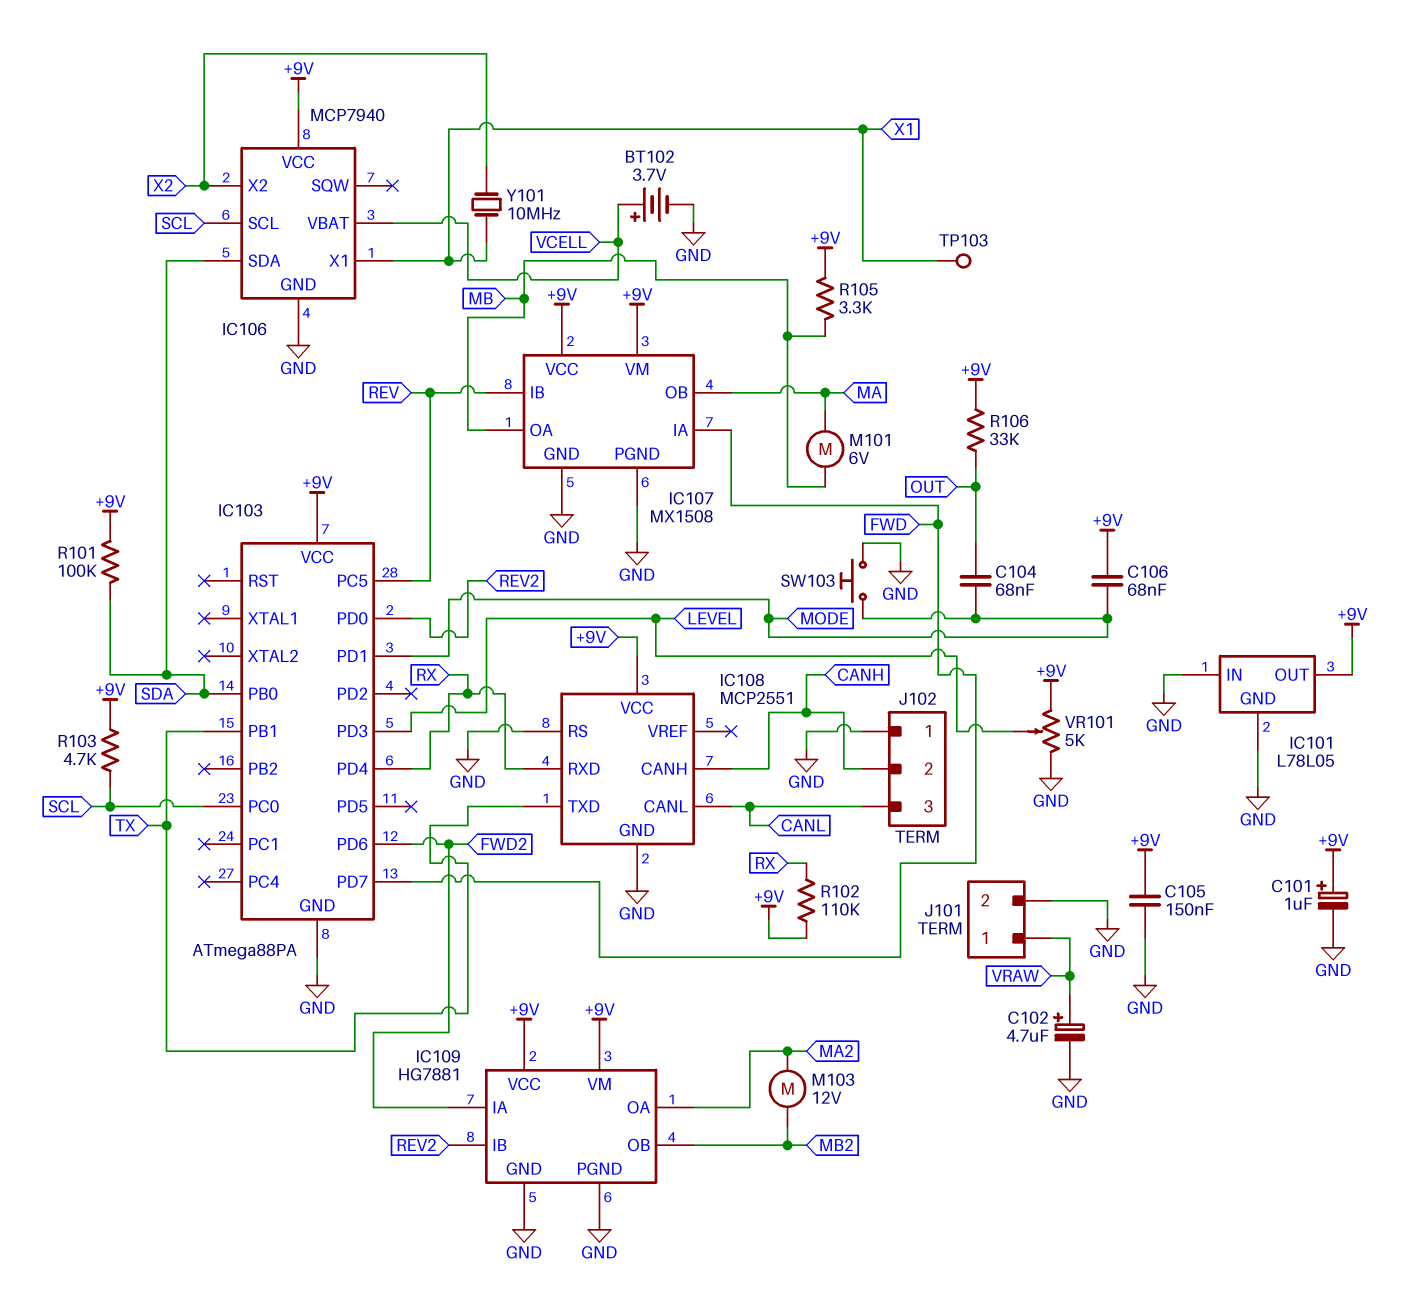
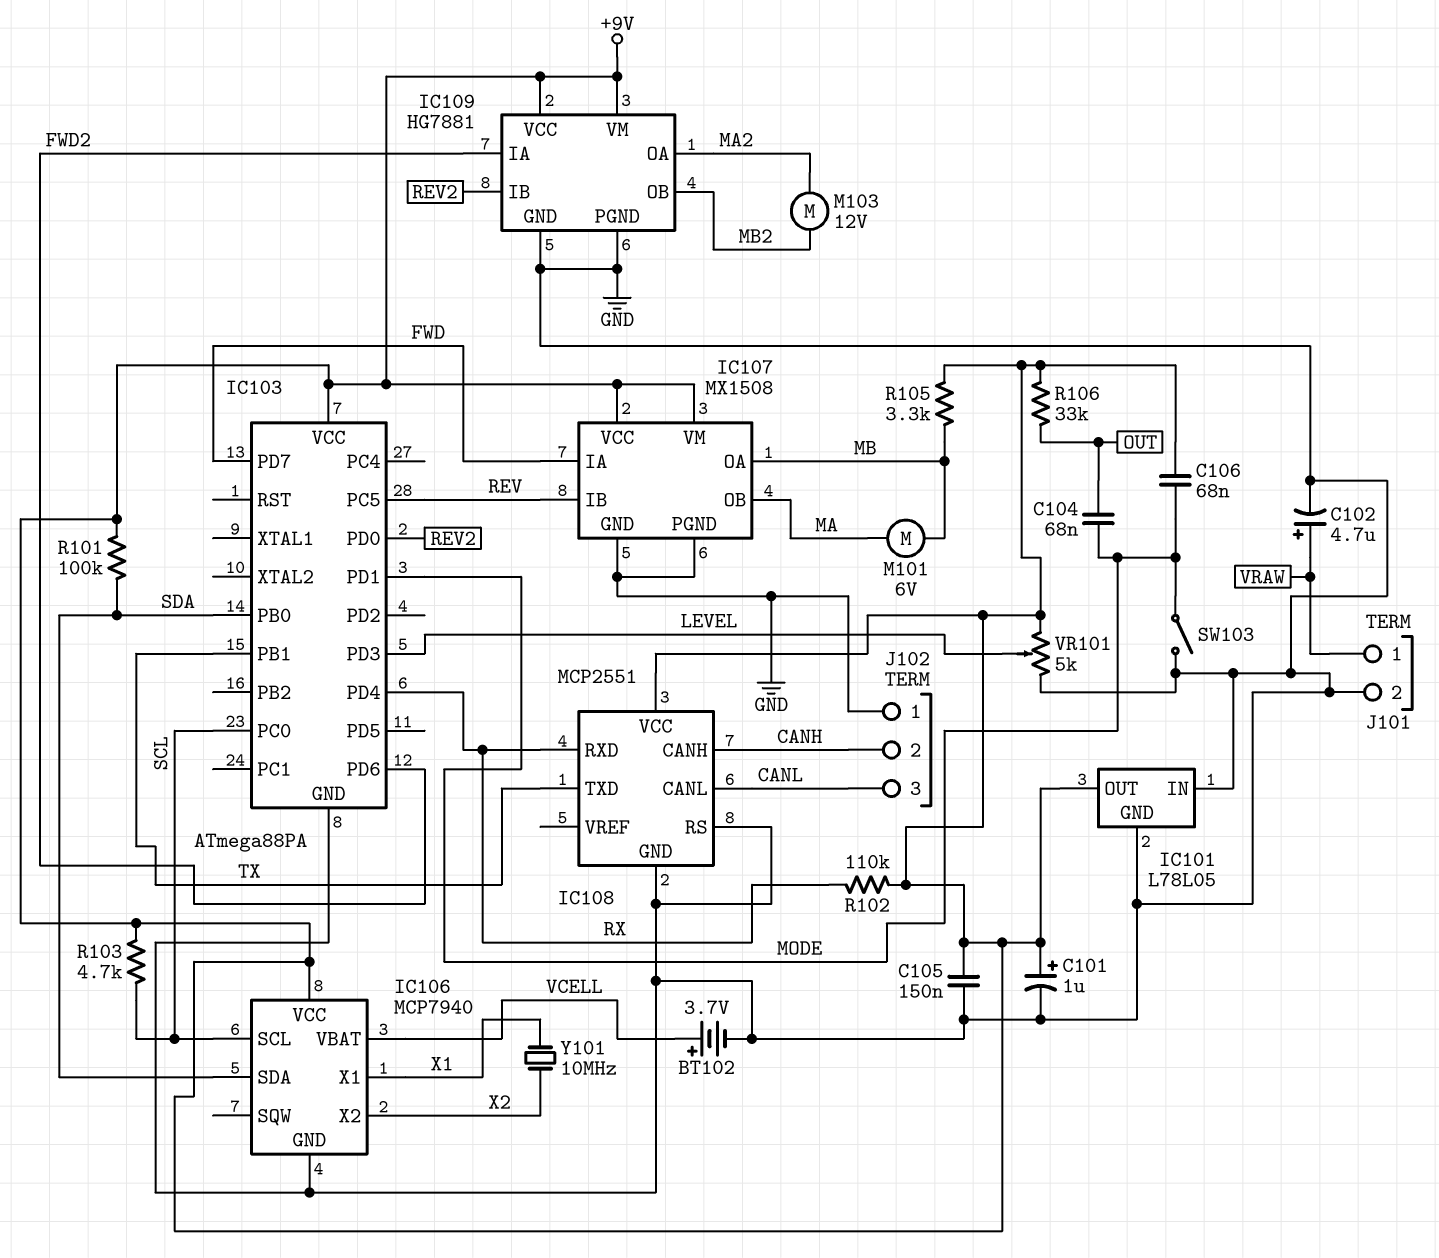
SW103: button (GND, MODE) -> switch (GND, MODE)
TP103: test point (X1) -> none

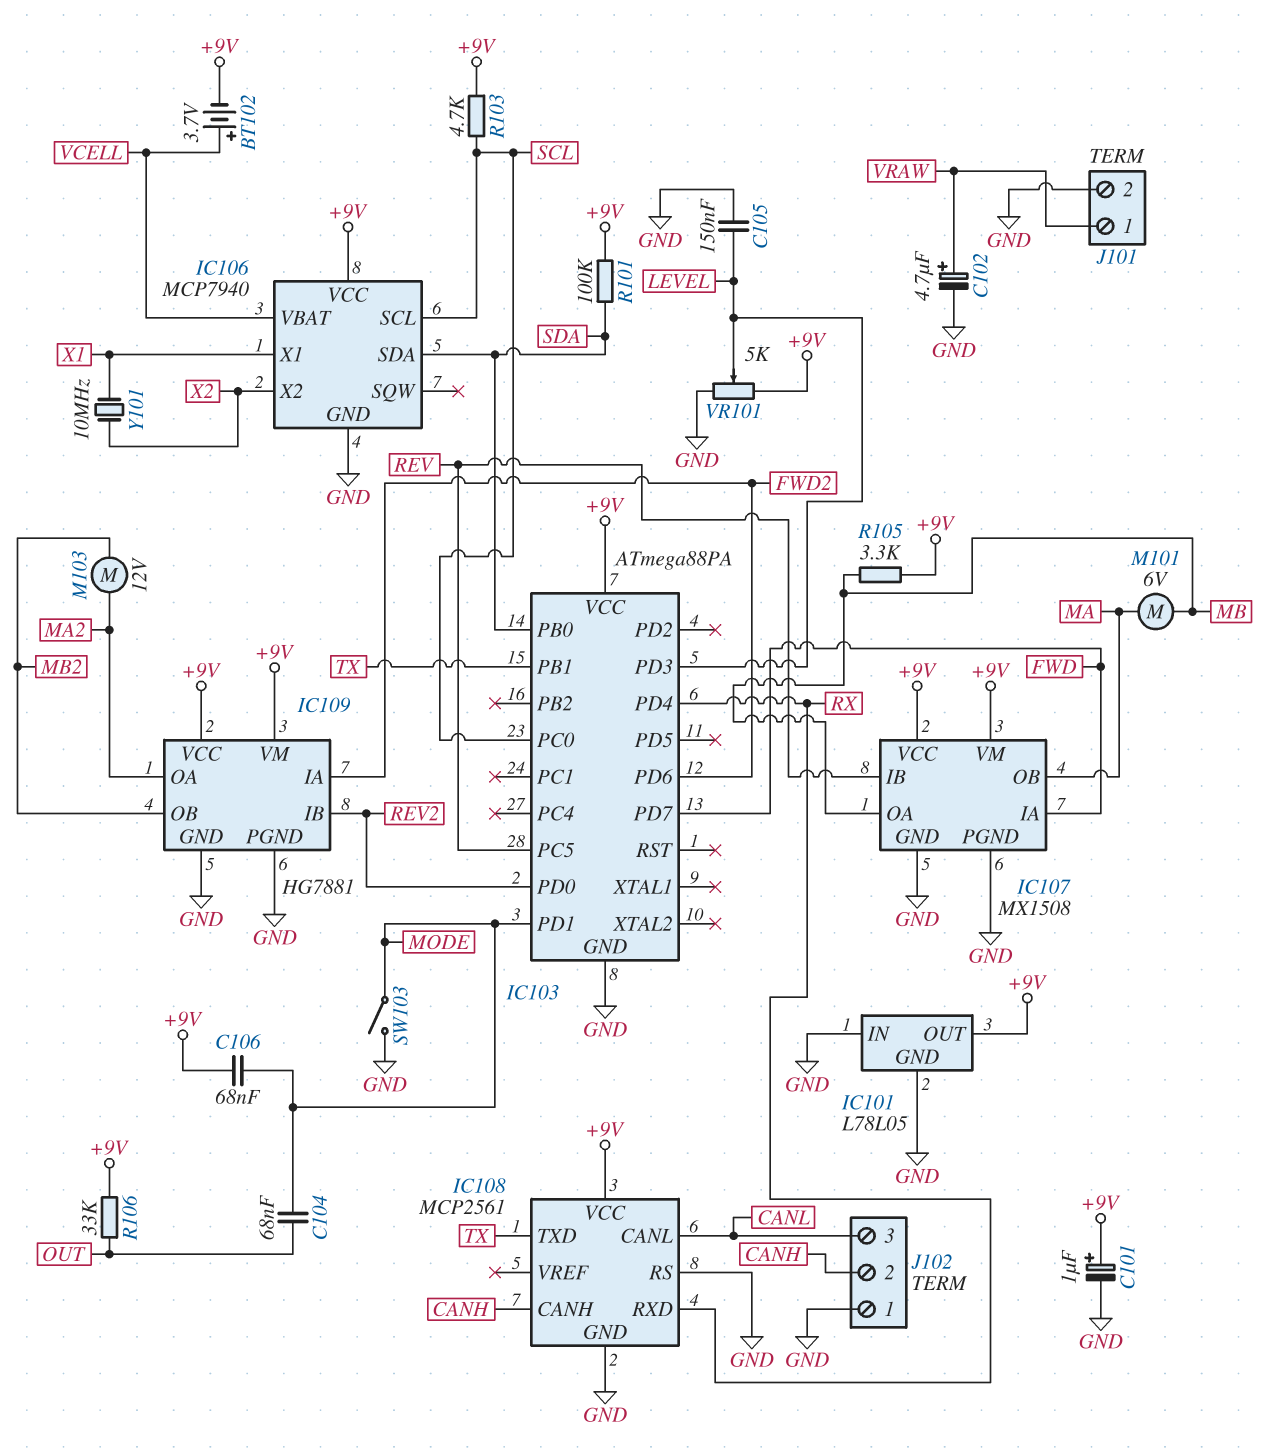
BT102: 3.7V (plus VCELL, minus GND) -> 3.7V (plus VCELL, minus +9V)
C105: 150nF (+9V, GND) -> 150nF (GND, LEVEL)
IC108: MCP2551 -> MCP2561
R102: 110k (+9V, RX) -> none

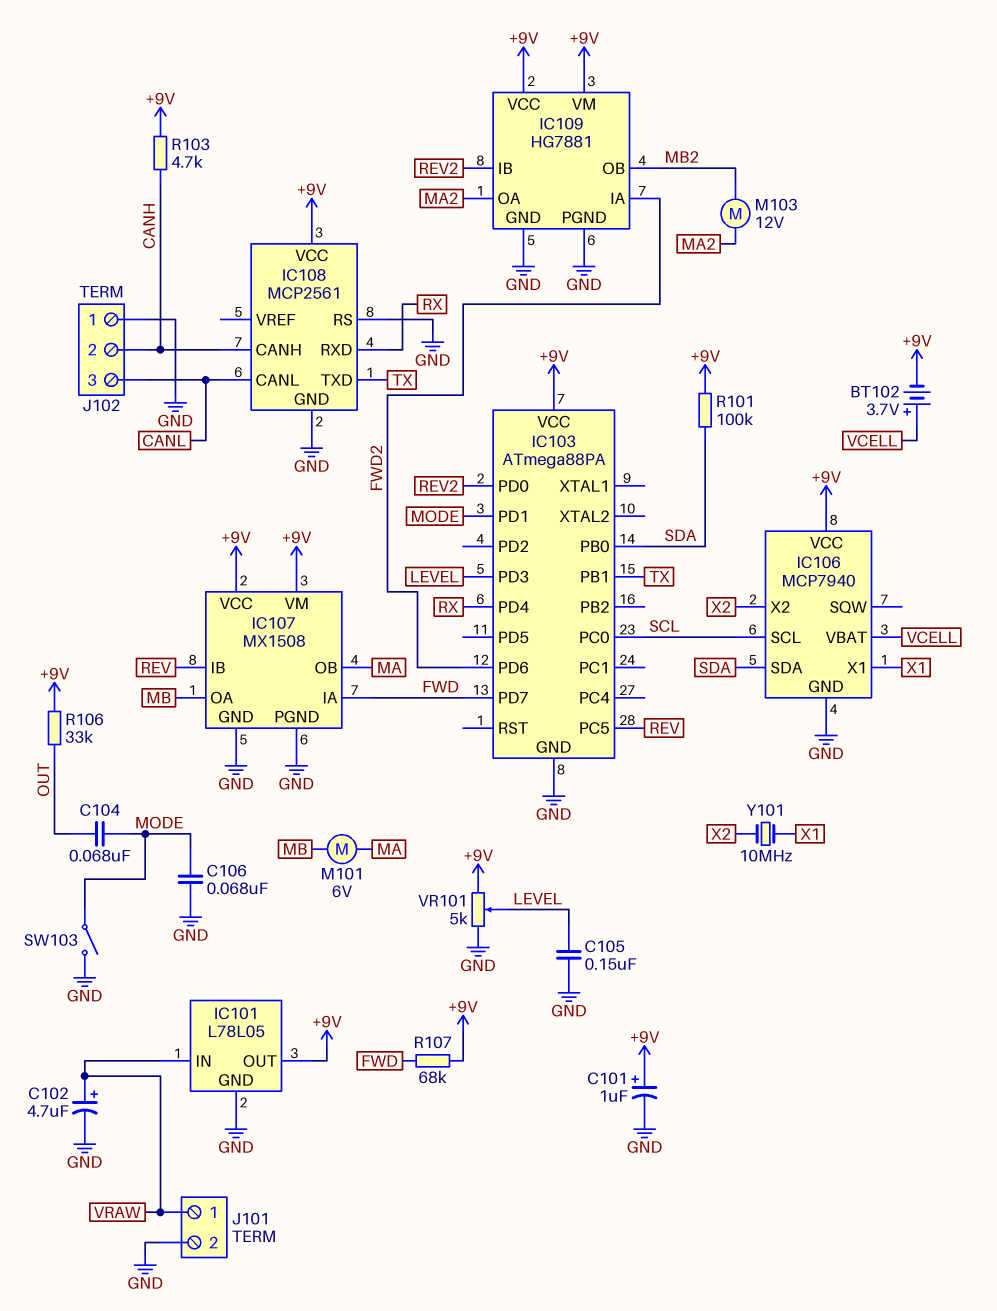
C106: 68nF (+9V, MODE) -> 68nF (GND, MODE)
IC101 pin IN: GND -> VRAW
R103: 4.7k (+9V, SCL) -> 4.7k (+9V, CANH)
R105: 3.3k (+9V, MB) -> none
R107: none -> 68k (+9V, FWD)

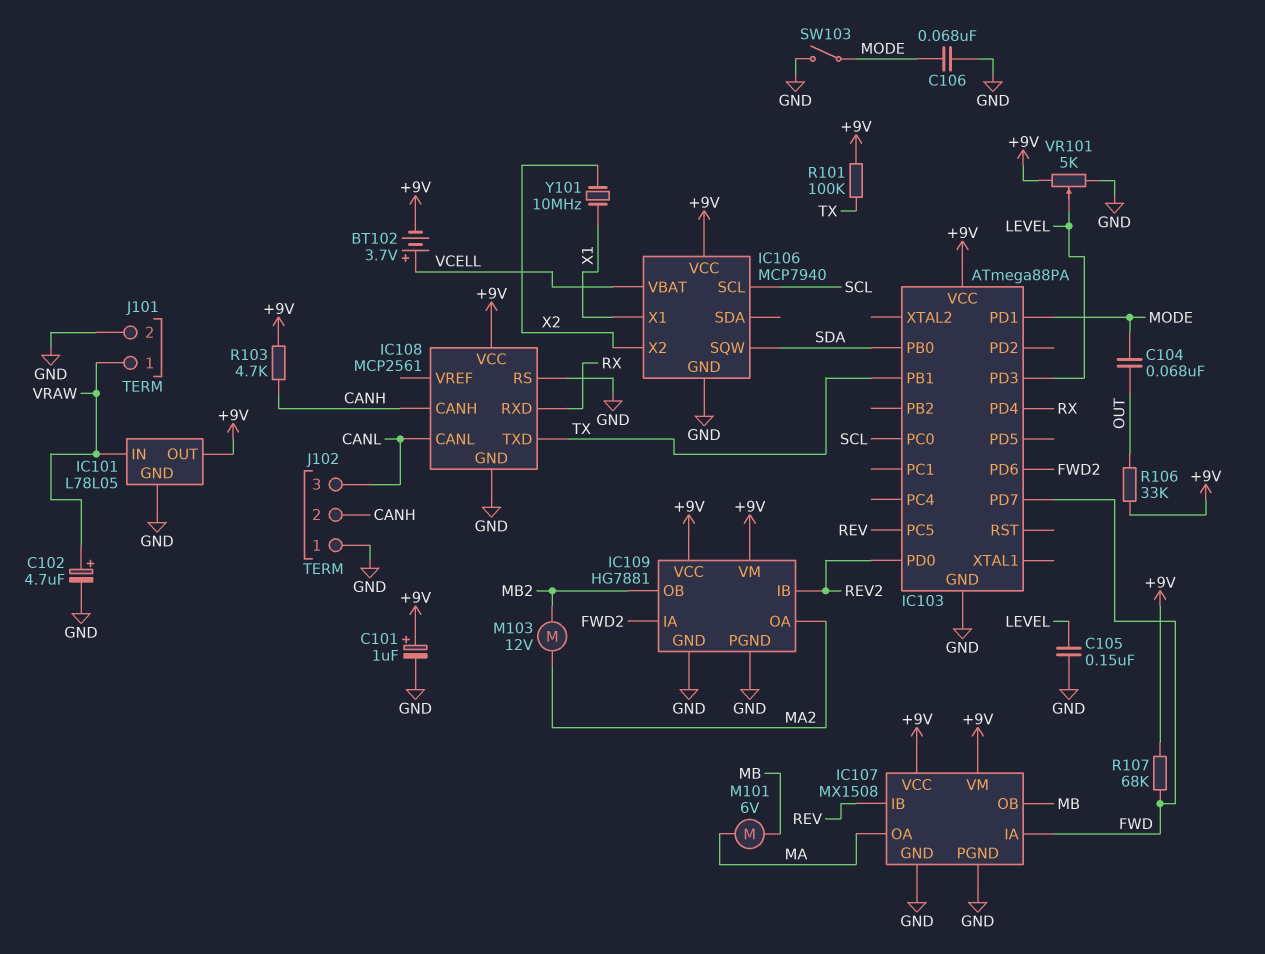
IC106 pin SDA: SDA -> none
IC106 pin SQW: none -> SDA
IC107 pin OA: MB -> MA
IC107 pin OB: MA -> MB
R101: 100k (+9V, SDA) -> 100k (+9V, TX)

